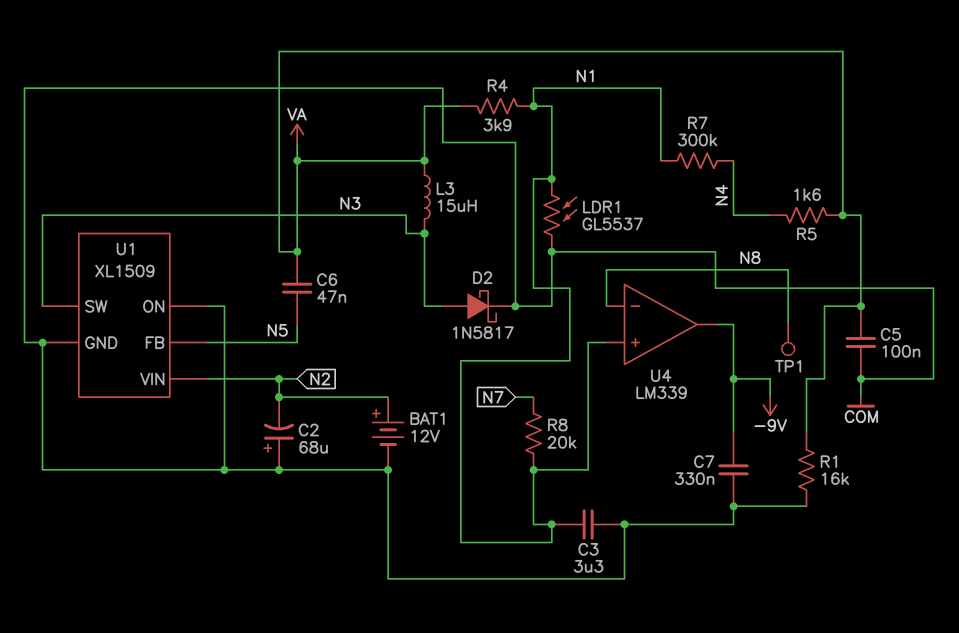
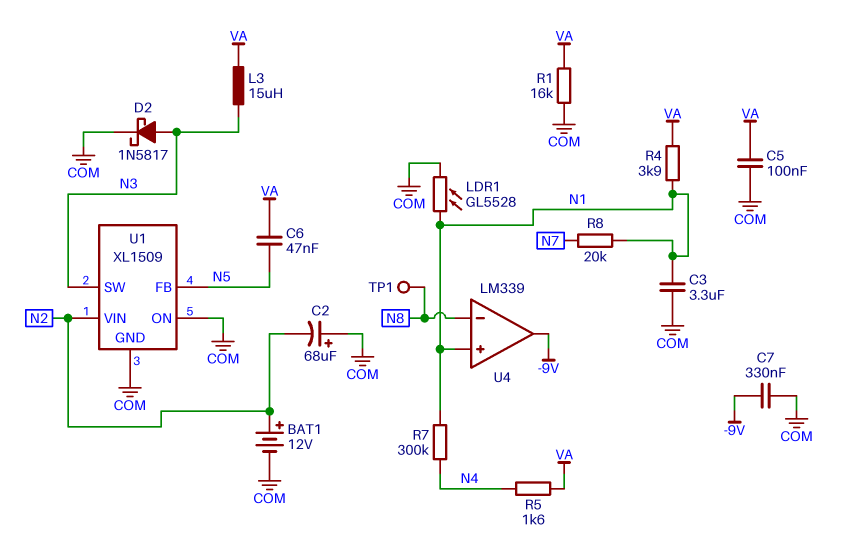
LDR1: GL5537 (COM, N1) -> GL5528 (COM, N1)

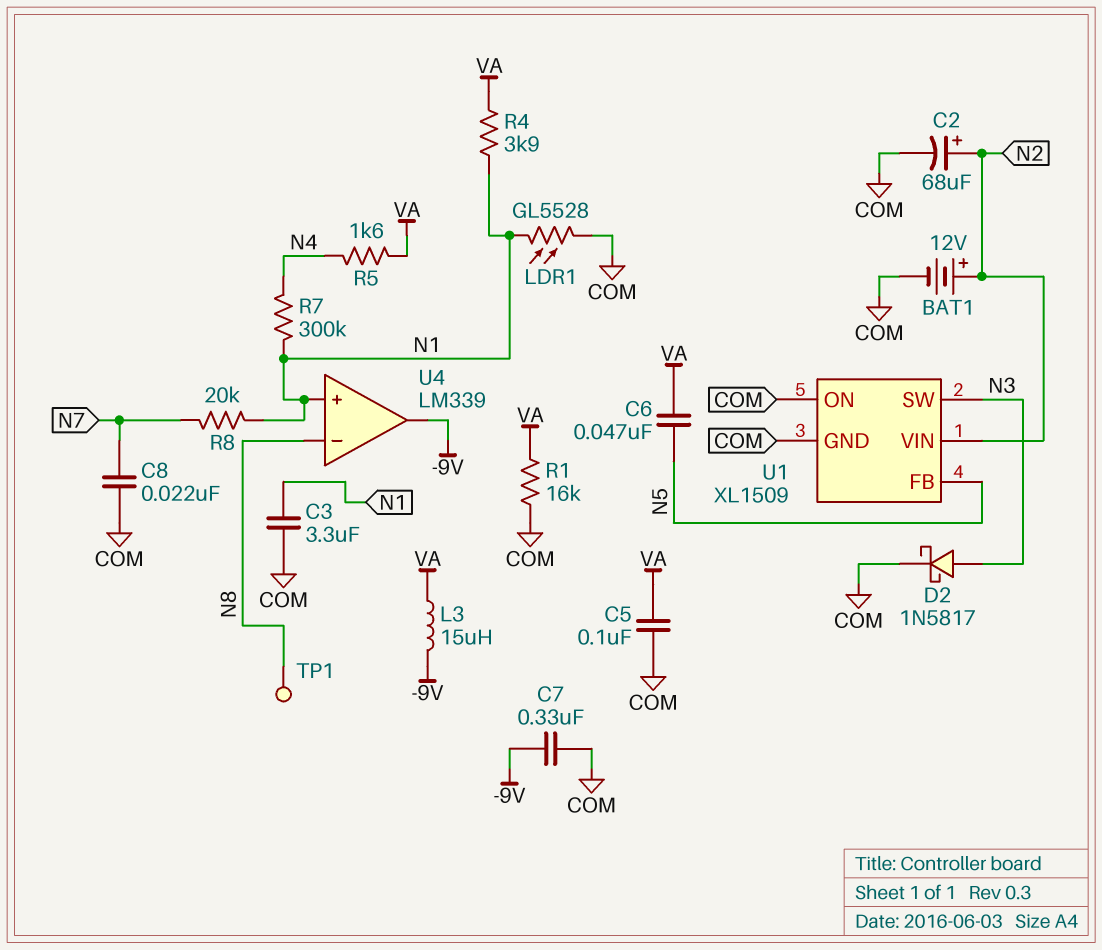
C2: 68uF (plus COM, minus N2) -> 68uF (plus N2, minus COM)
C8: none -> 22nF (COM, N7)
L3: 15uH (N3, VA) -> 15uH (-9V, VA)

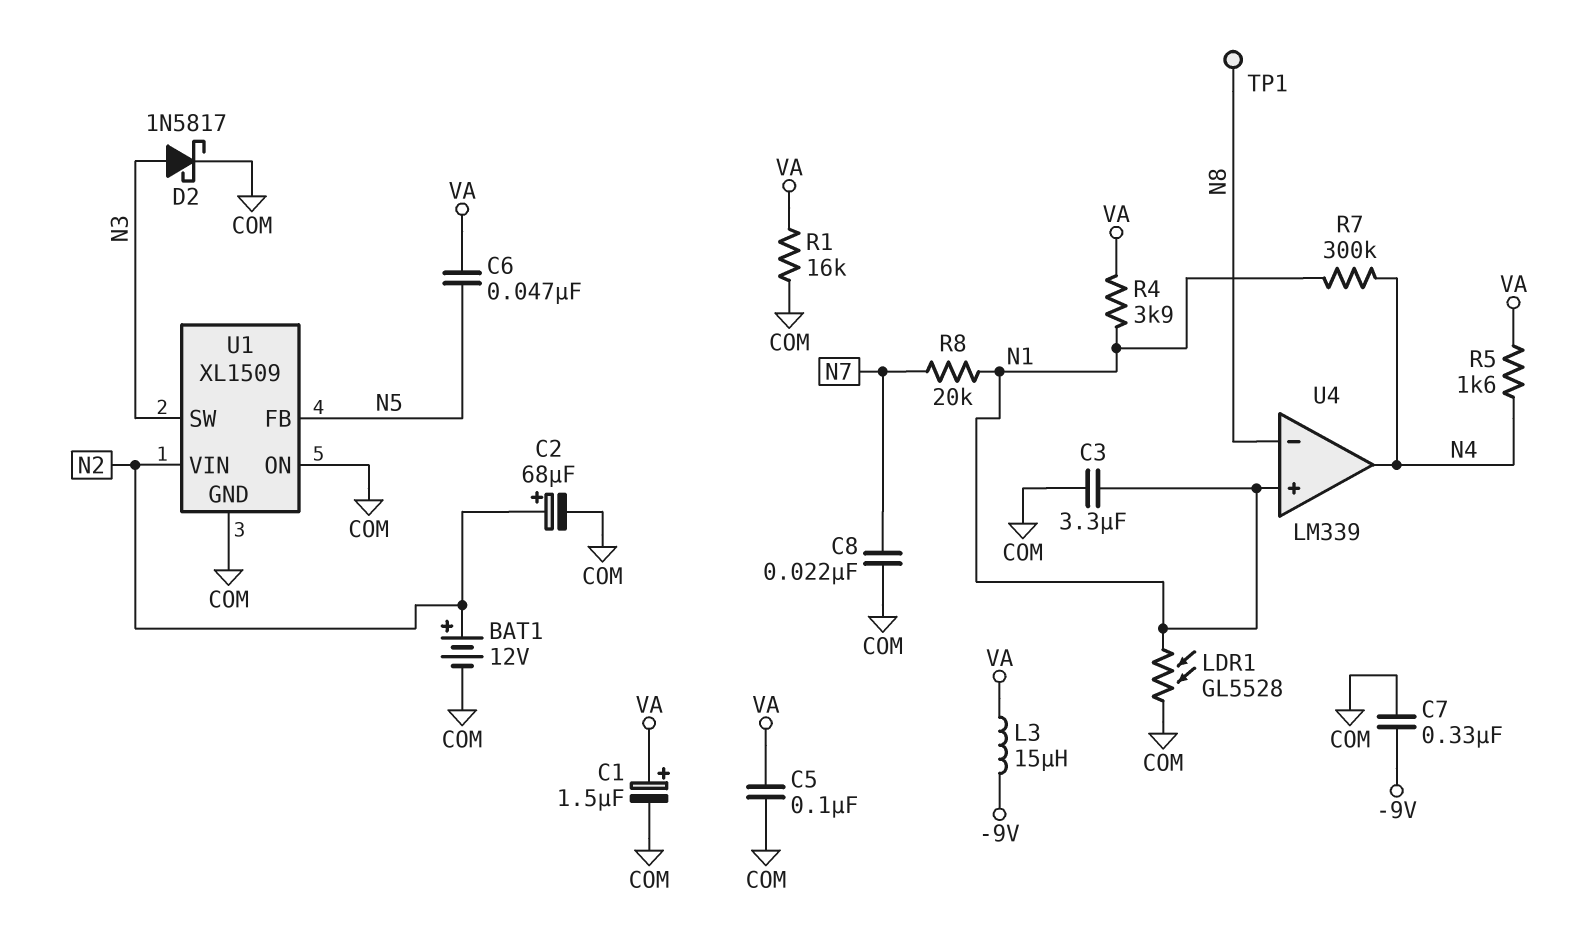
C1: none -> 1.5uF (plus VA, minus COM)
U4 pin out: -9V -> N4

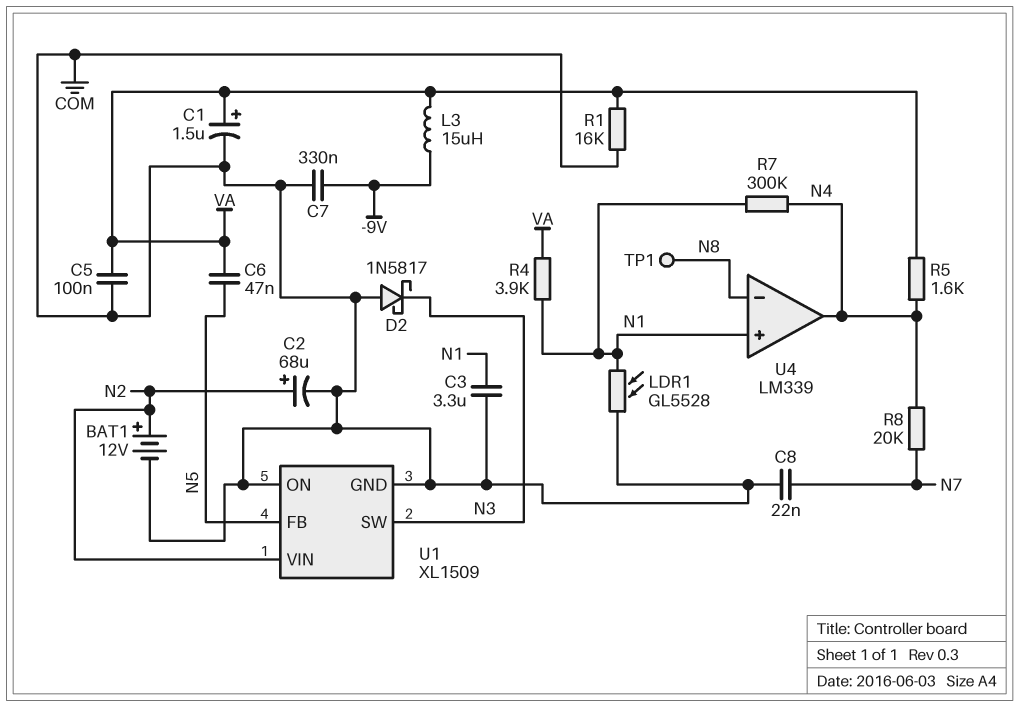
D2: schottky 1N5817 (A N3, K COM) -> schottky 1N5817 (A COM, K N3)
R8: 20k (N1, N7) -> 20k (N4, N7)

